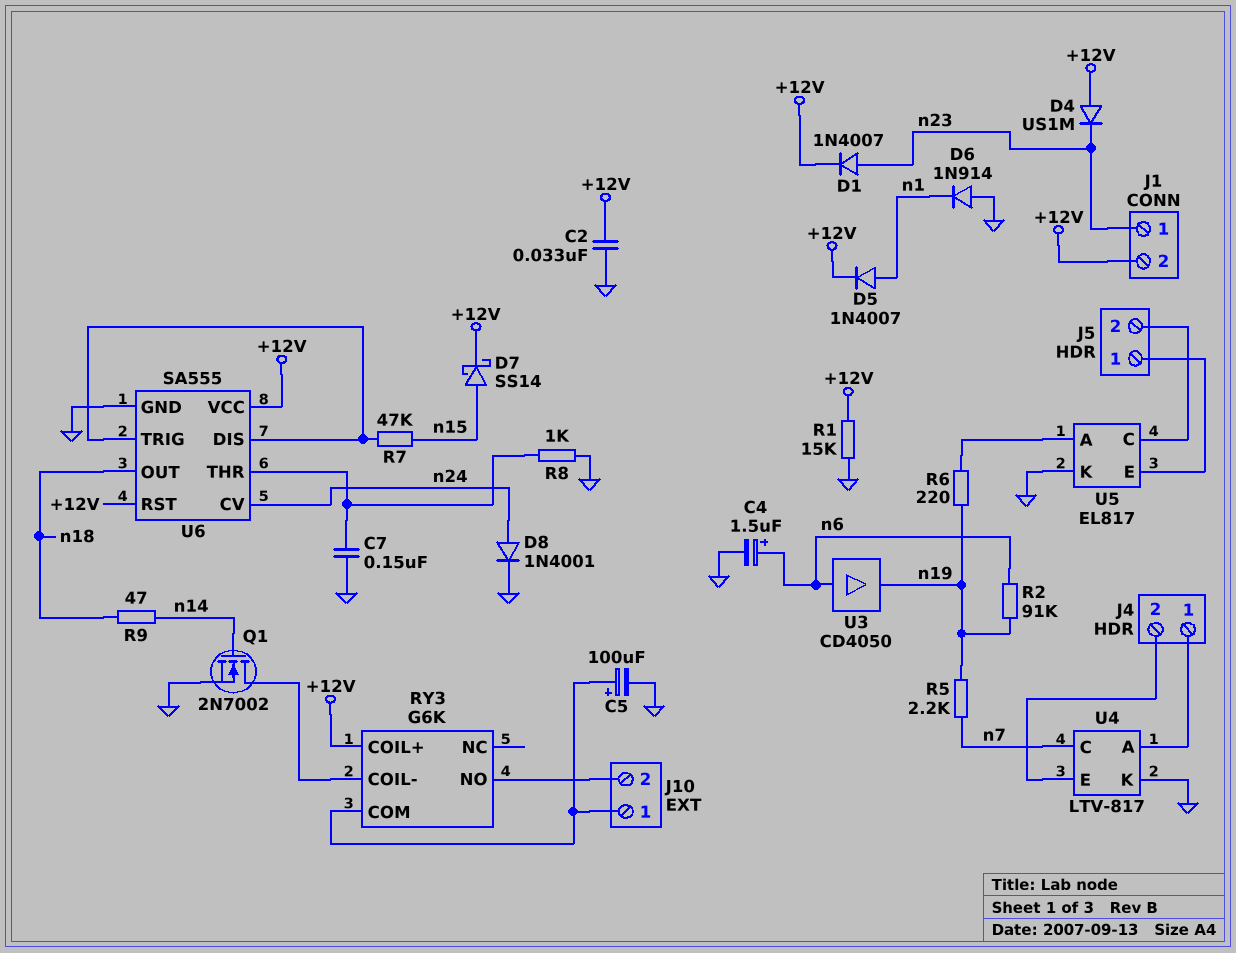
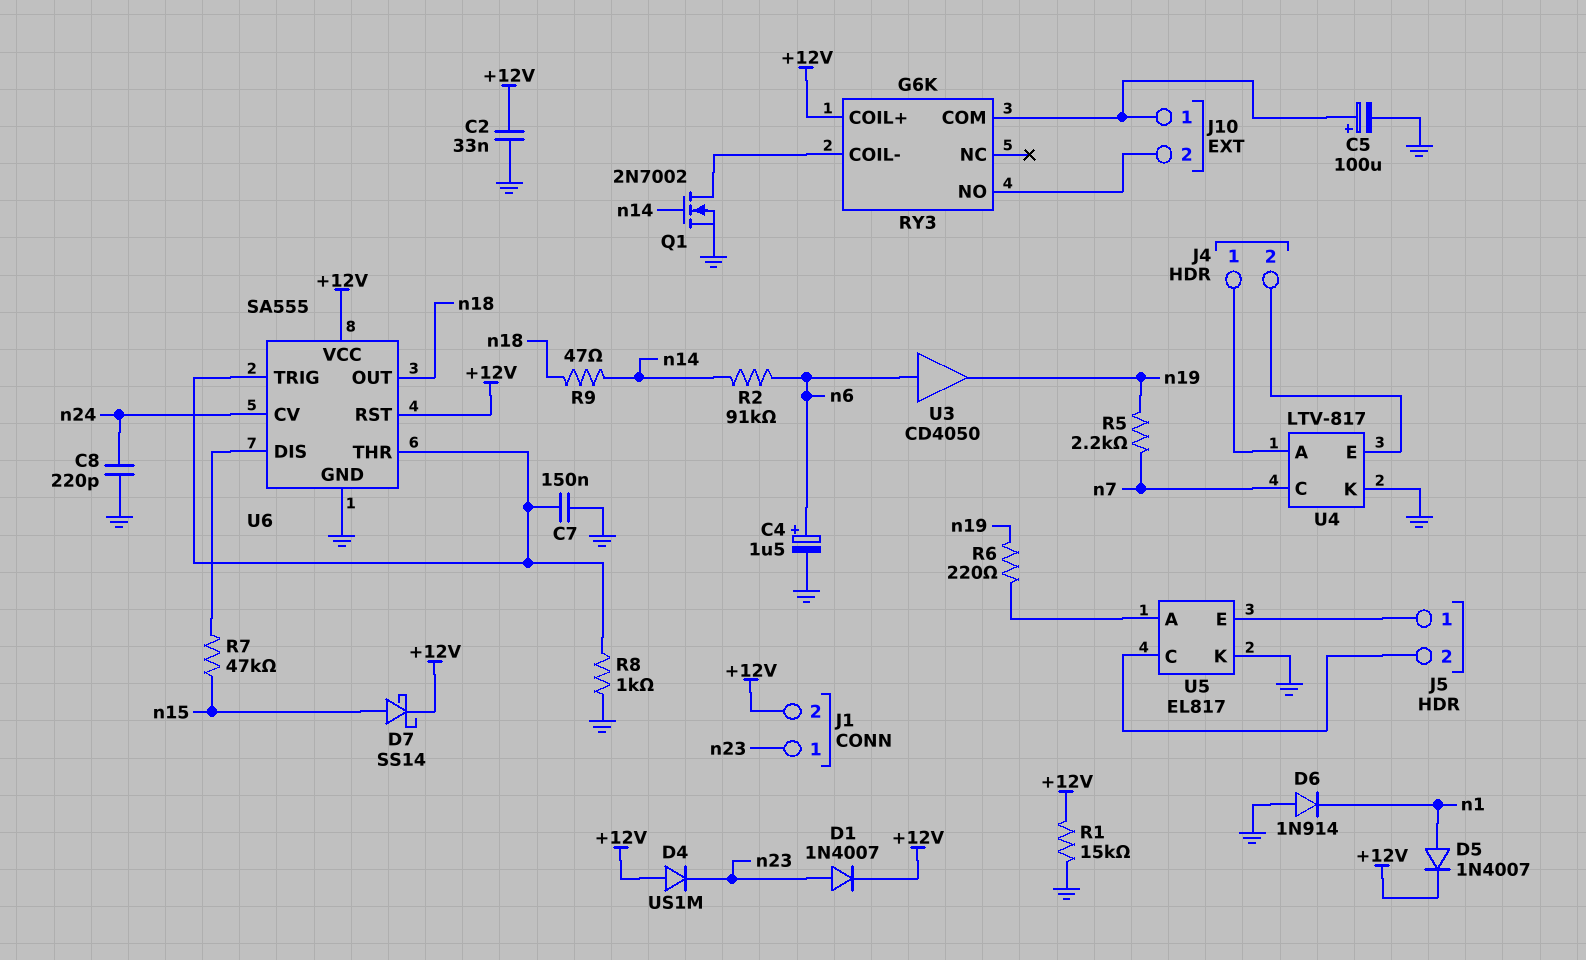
C8: none -> 220pF (GND, n24)
D8: diode 1N4001 (A n24, K GND) -> none
R2: 91k (n6, n19) -> 91k (n6, n14)
U6 pin TRIG: U6/DIS -> U6/THR

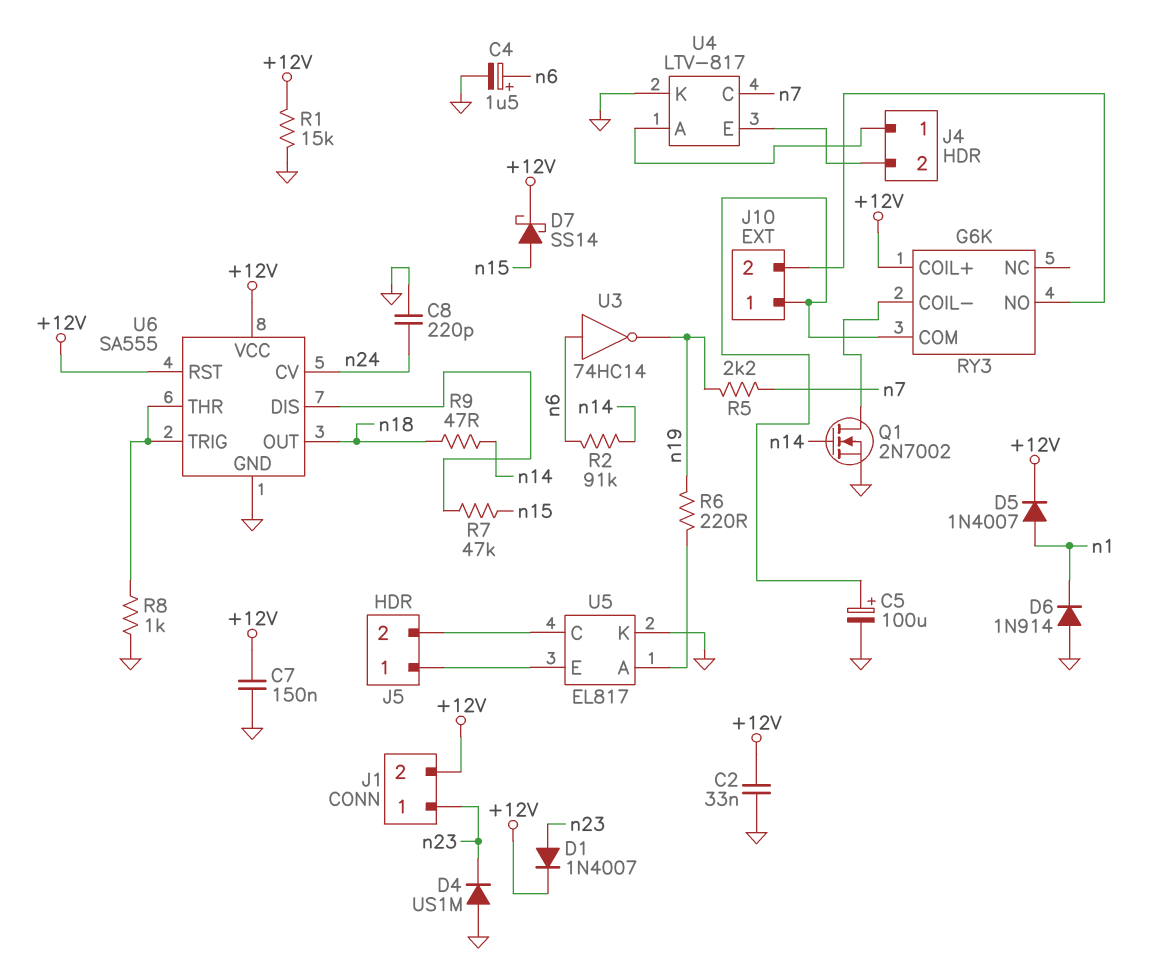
C7: 150nF (GND, U6/THR) -> 150nF (+12V, GND)
D4: diode US1M (A +12V, K n23) -> diode US1M (A GND, K n23)
U3: buffer CD4050 (in n6, out n19) -> NOT 74HC14 (in n6, out n19)

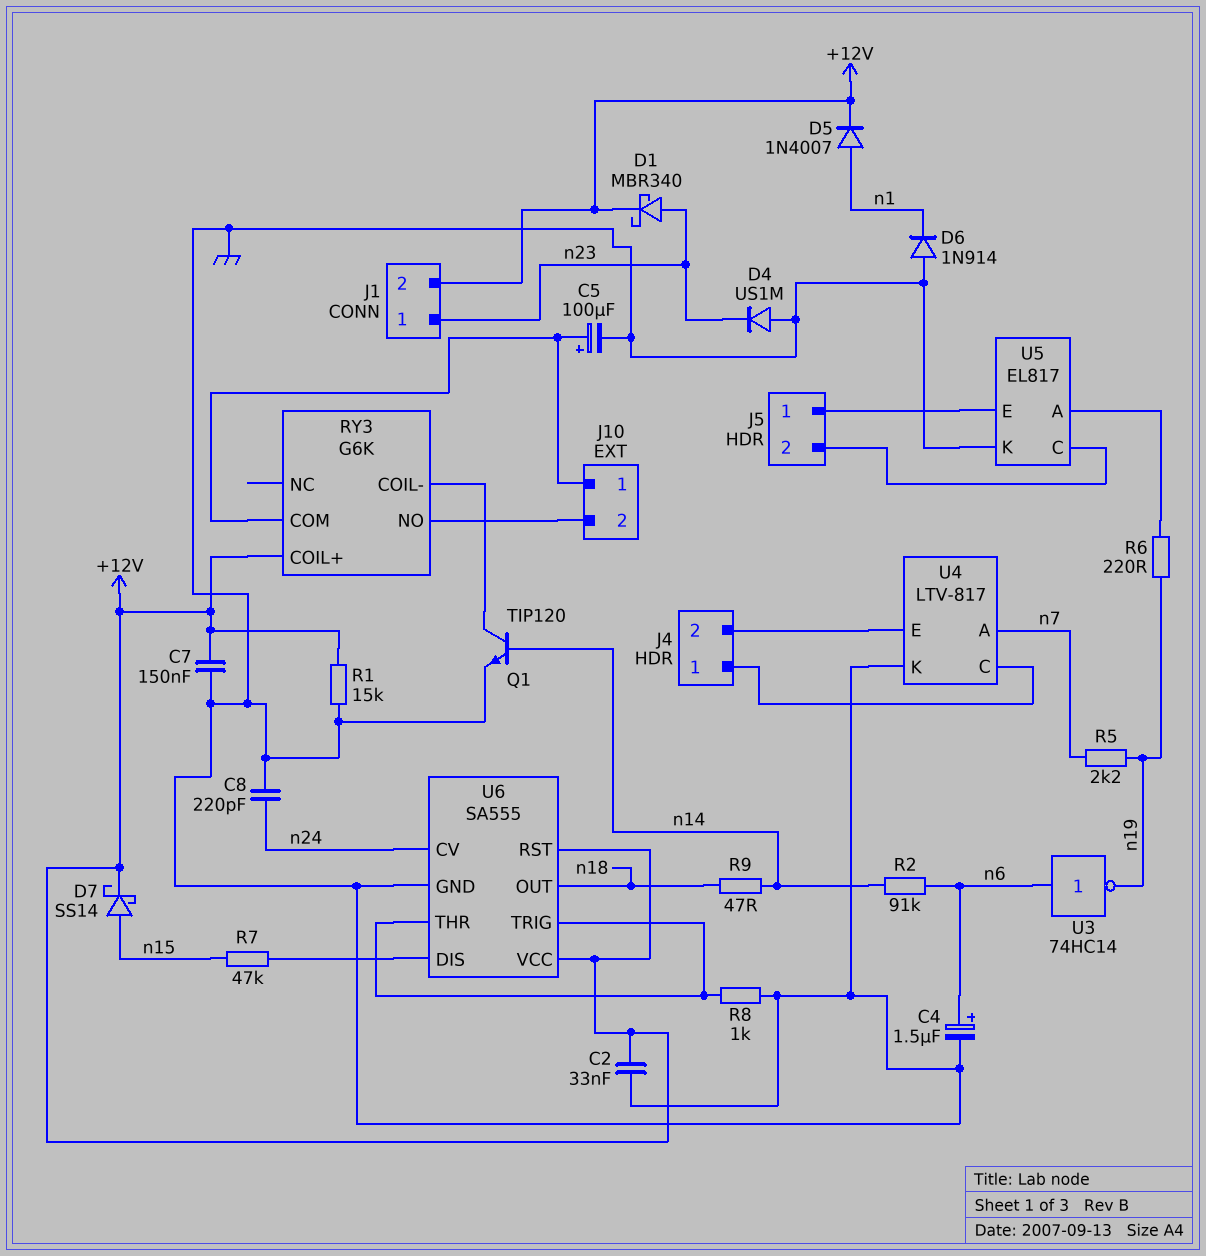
D1: diode 1N4007 (A n23, K +12V) -> schottky MBR340 (A n23, K +12V)
Q1: NMOS 2N7002 (G n14, D RY3/COIL-, S GND) -> NPN TIP120 (B n14, C RY3/COIL-, E GND)
U4 pin A: J4/1 -> n7
U4 pin C: n7 -> J4/1

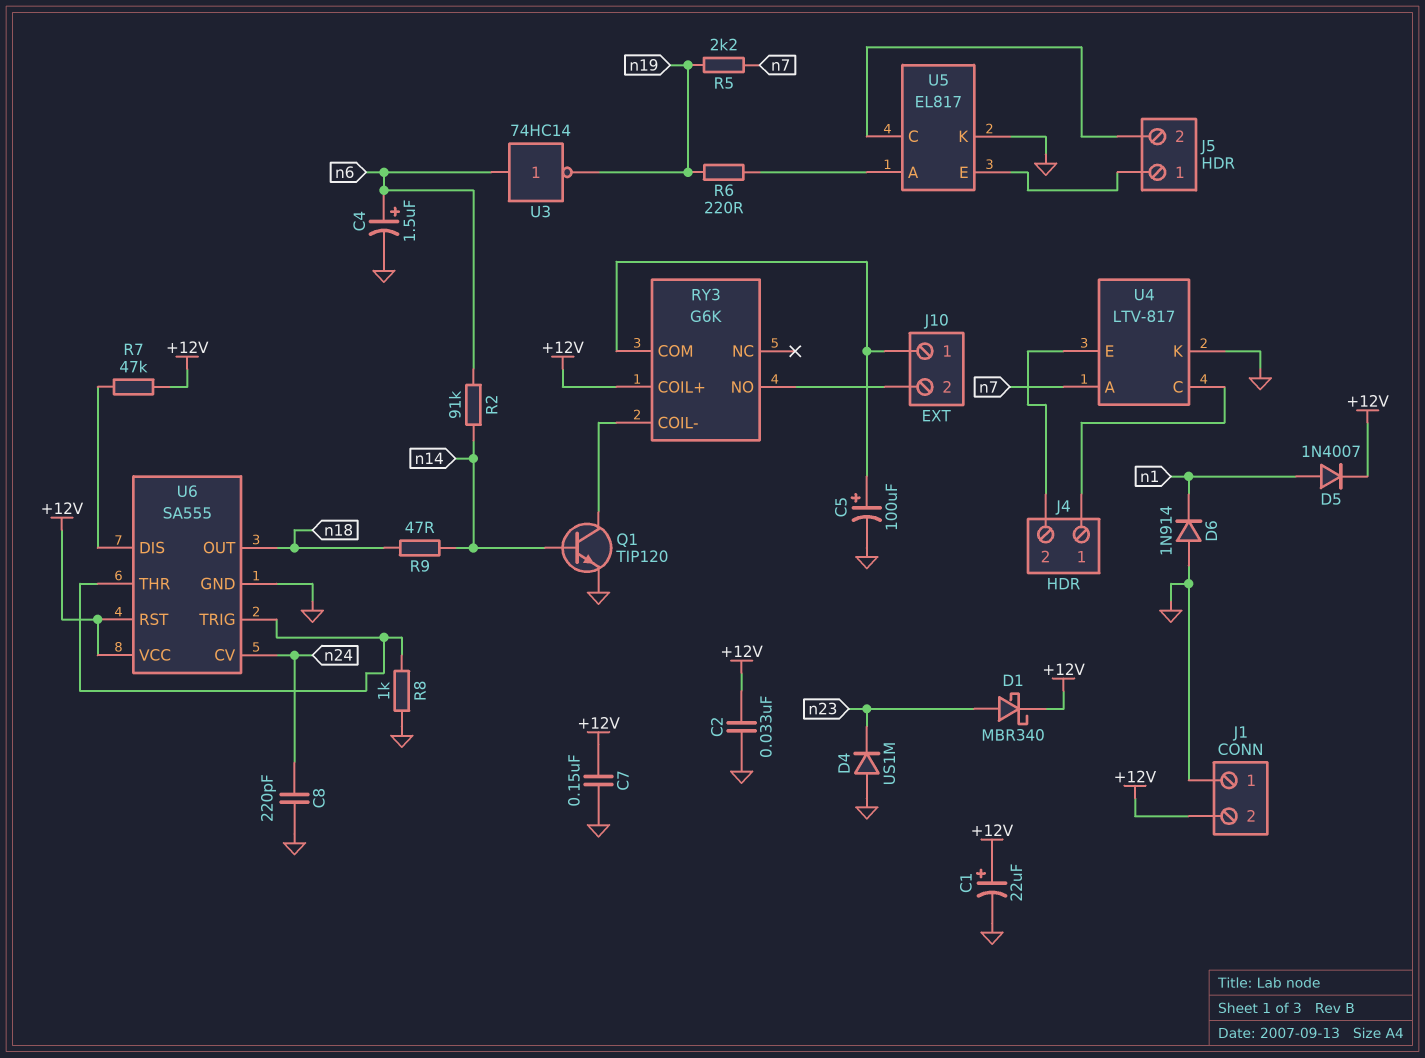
C1: none -> 22uF (plus +12V, minus GND)
D7: schottky SS14 (A n15, K +12V) -> none
J1 pin 1: n23 -> GND
R1: 15k (+12V, GND) -> none
R7: 47k (U6/DIS, n15) -> 47k (+12V, U6/DIS)

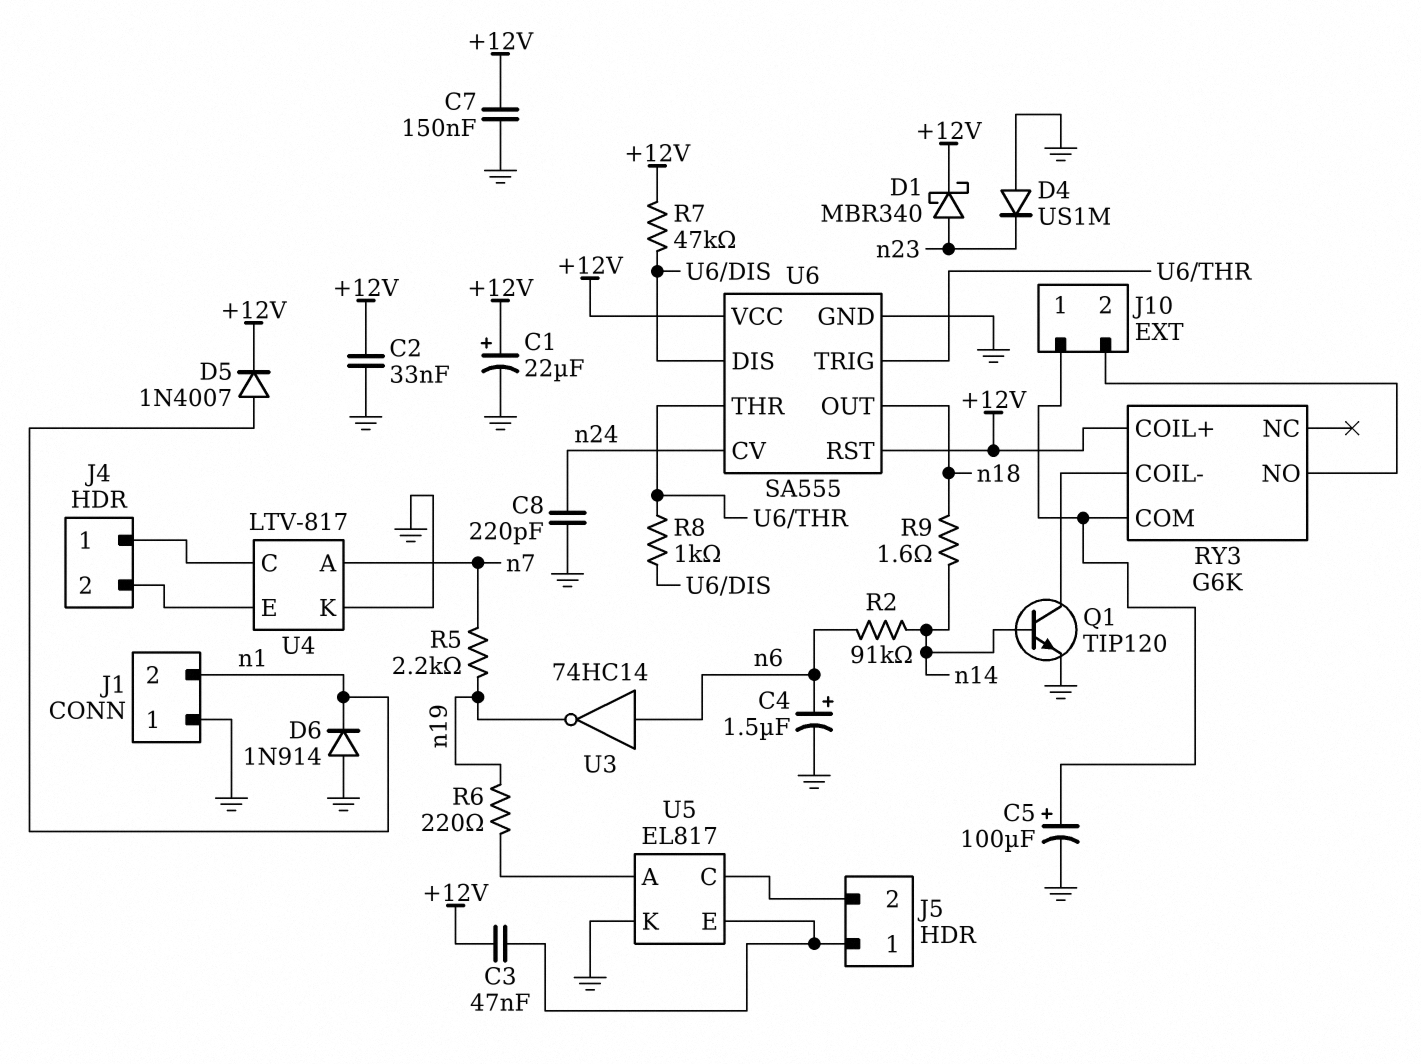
C3: none -> 47nF (+12V, J5/1)
J1 pin 2: +12V -> n1
R8: 1k (GND, U6/THR) -> 1k (U6/DIS, U6/THR)
R9: 47 (n14, n18) -> 1.6 (n14, n18)

